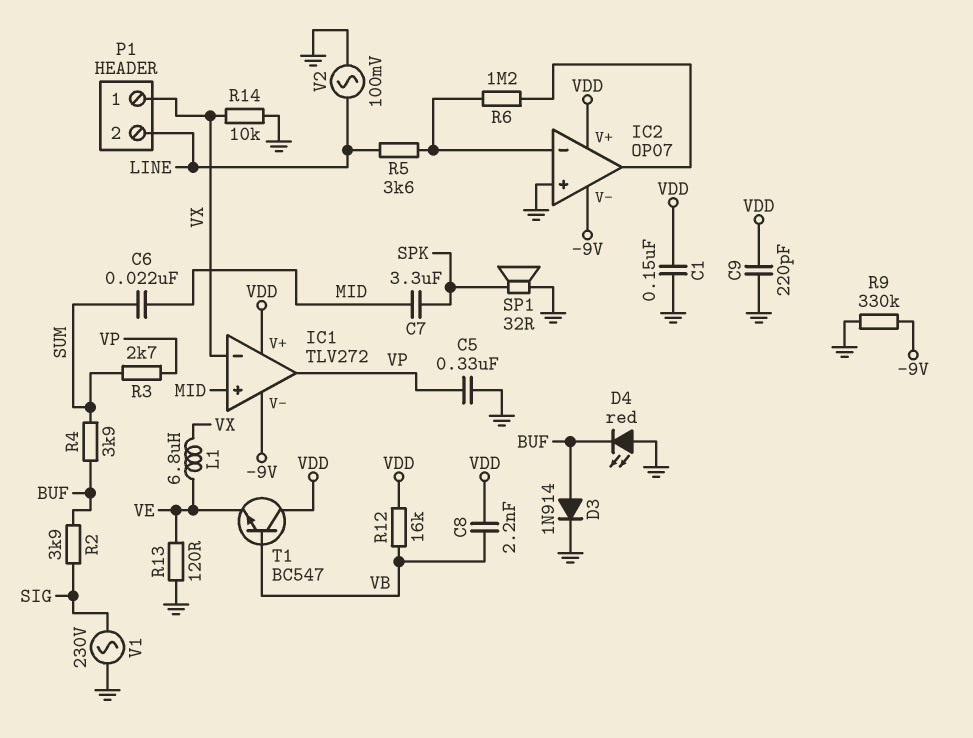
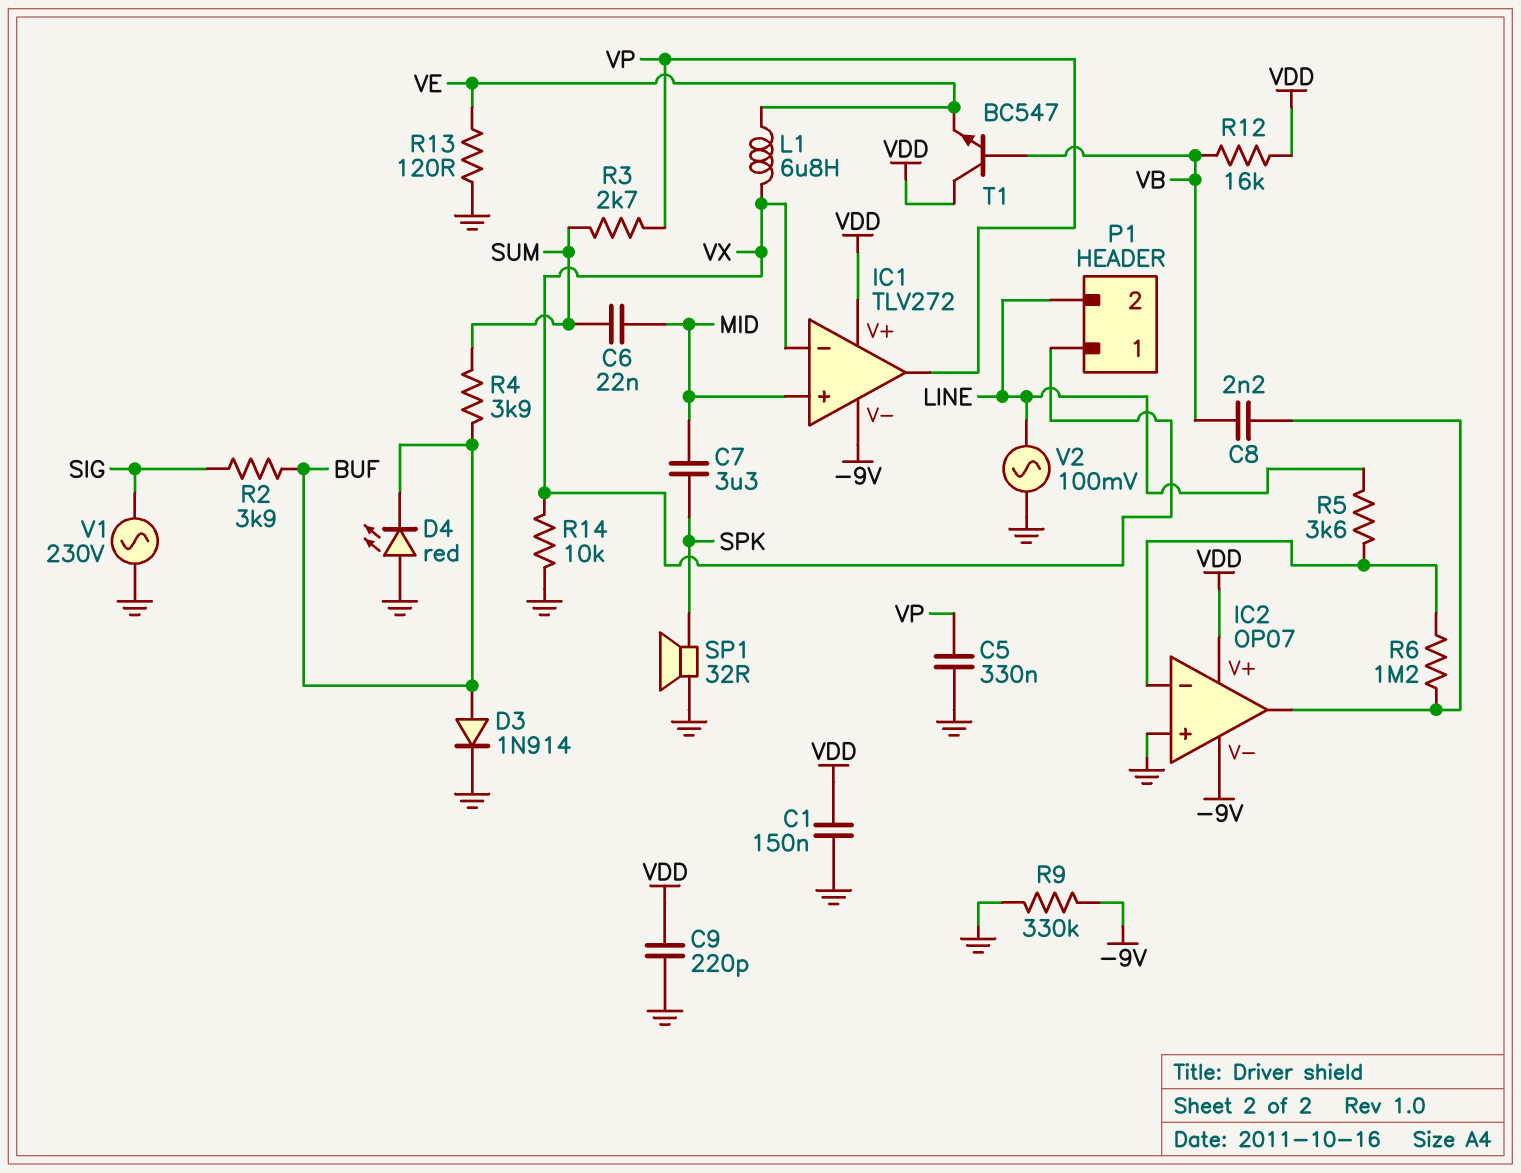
C8: 2.2nF (VB, VDD) -> 2.2nF (IC2/out, VB)

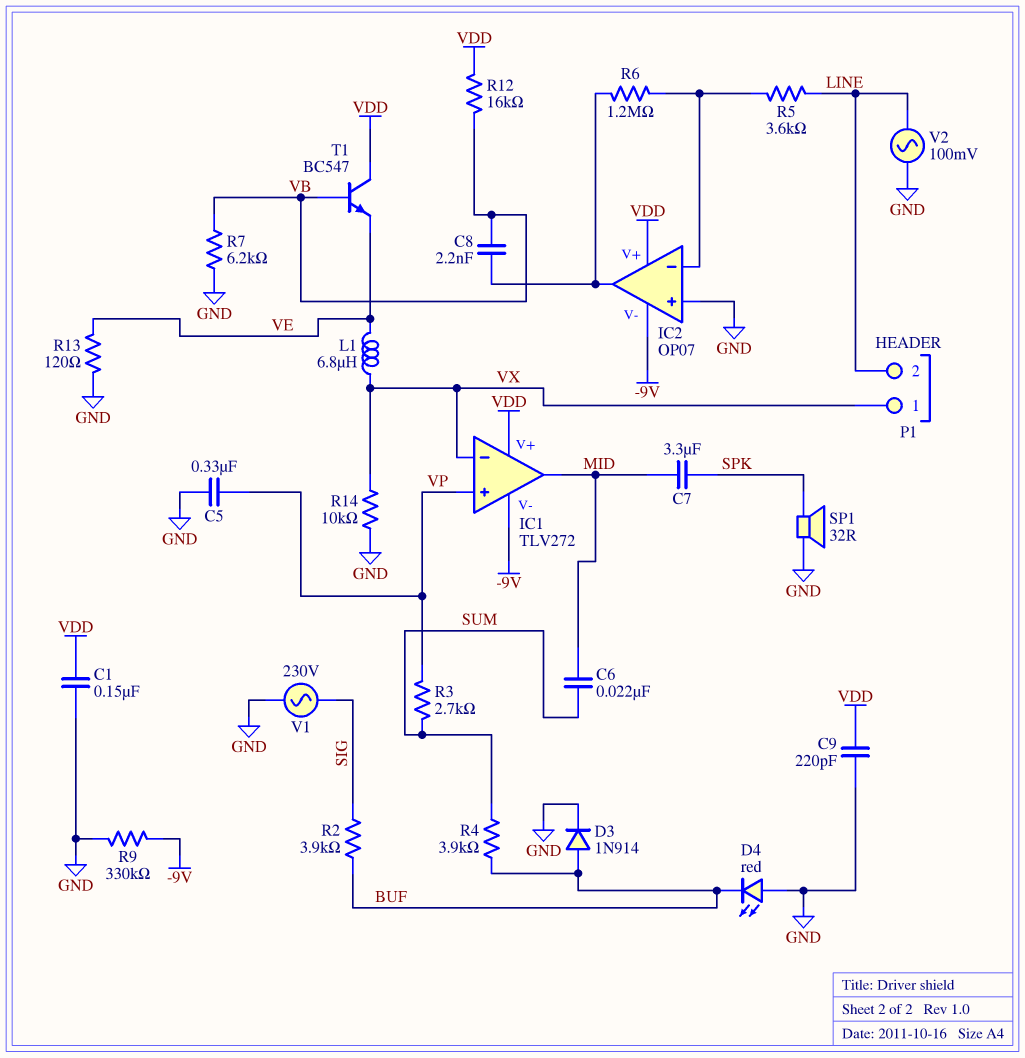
IC1 pin in+: MID -> VP
IC1 pin out: VP -> MID
R7: none -> 6.2k (GND, VB)

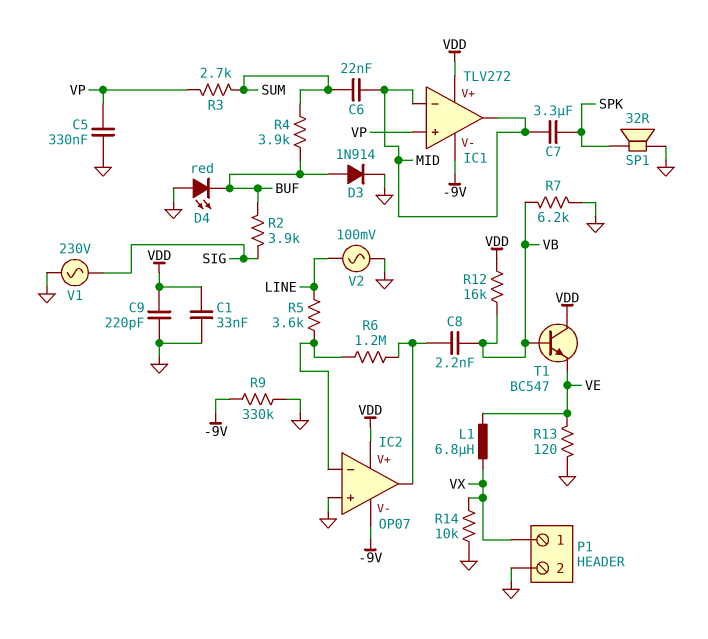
C1: 150nF (GND, VDD) -> 33nF (GND, VDD)
IC1 pin in-: VX -> MID
P1 pin 2: LINE -> GND

